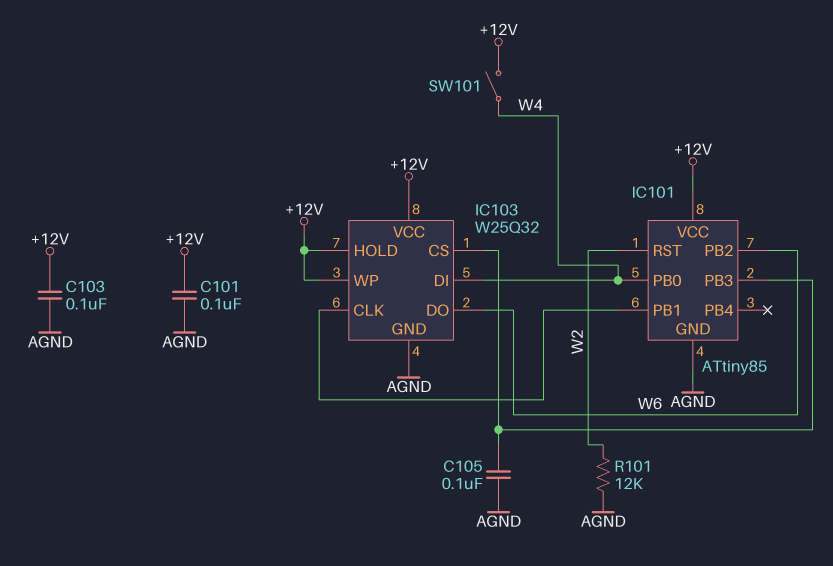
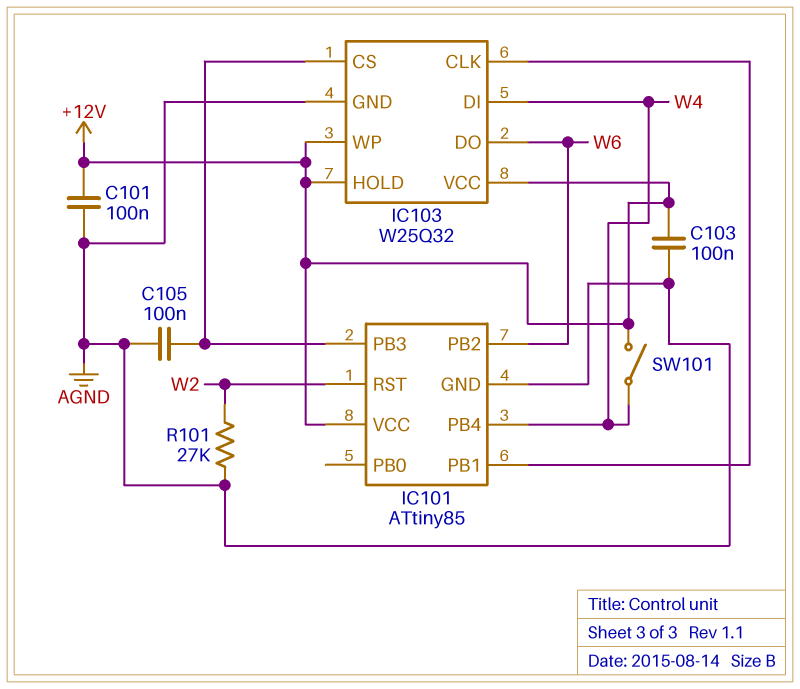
IC101 pin PB0: W4 -> none
IC101 pin PB4: none -> W4
R101: 12k (AGND, W2) -> 27k (AGND, W2)

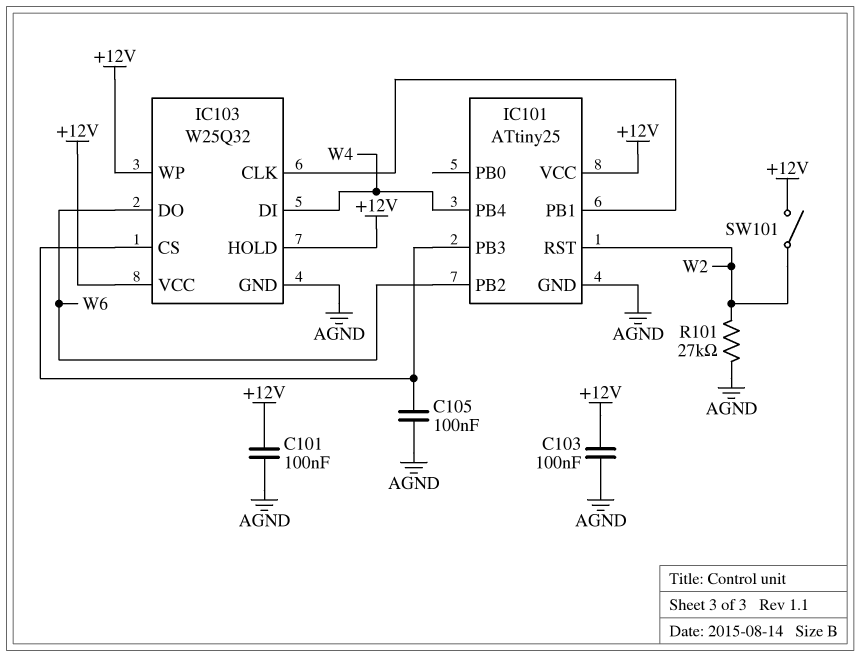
IC101: ATtiny85 -> ATtiny25
SW101: switch (+12V, W4) -> switch (+12V, W2)

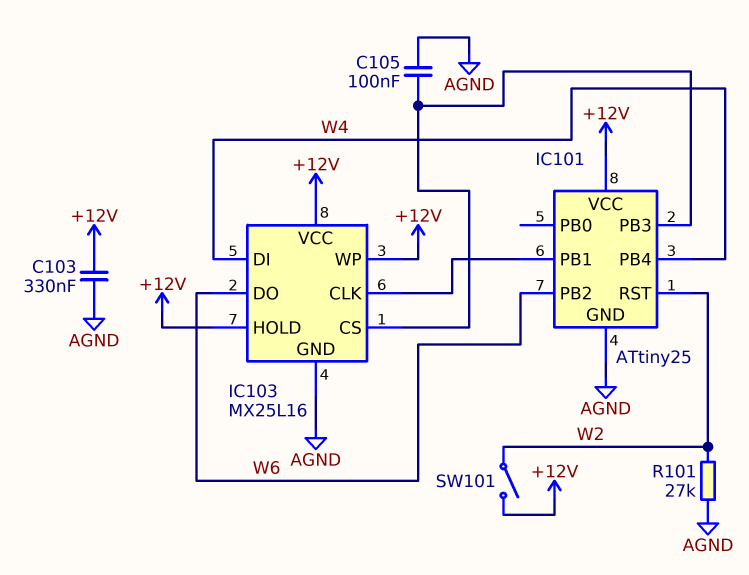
C101: 100nF (+12V, AGND) -> none
C103: 100nF (+12V, AGND) -> 330nF (+12V, AGND)
IC103: W25Q32 -> MX25L16

